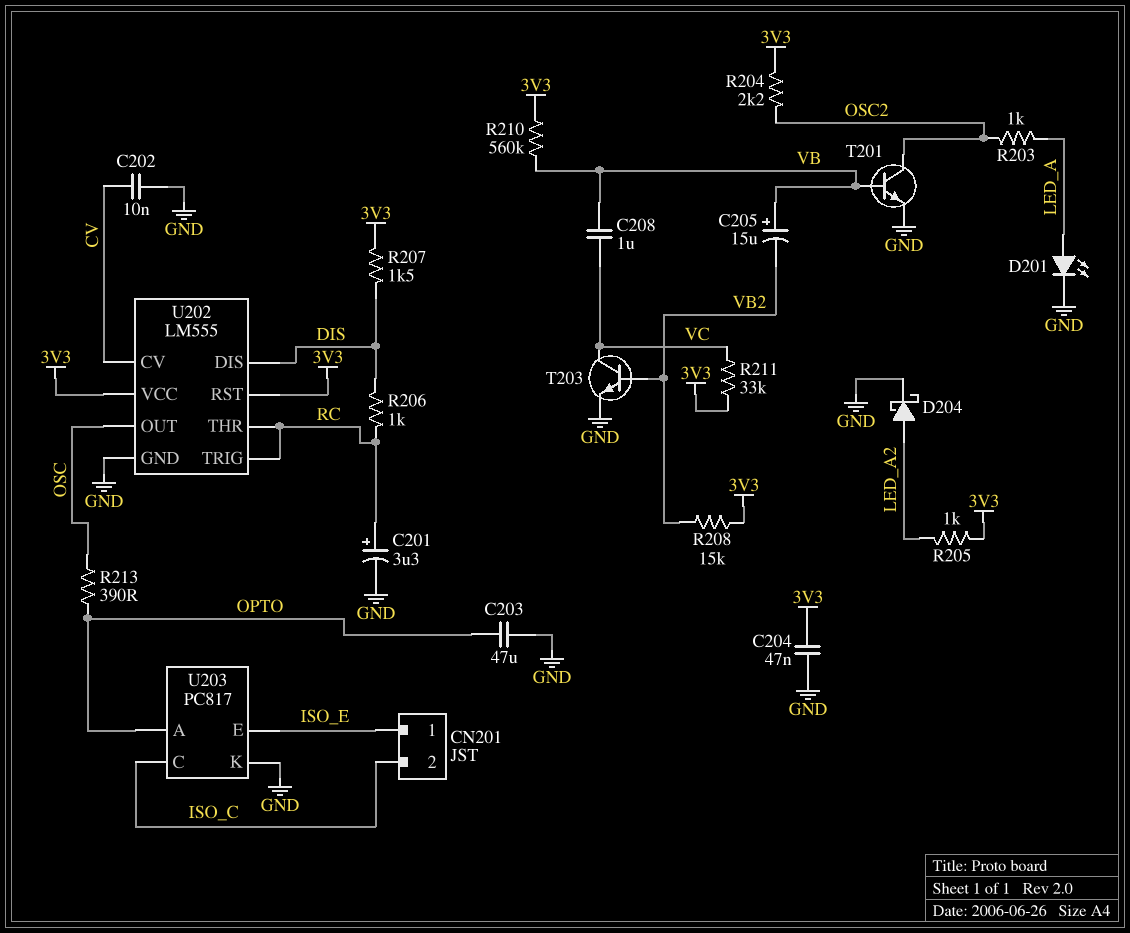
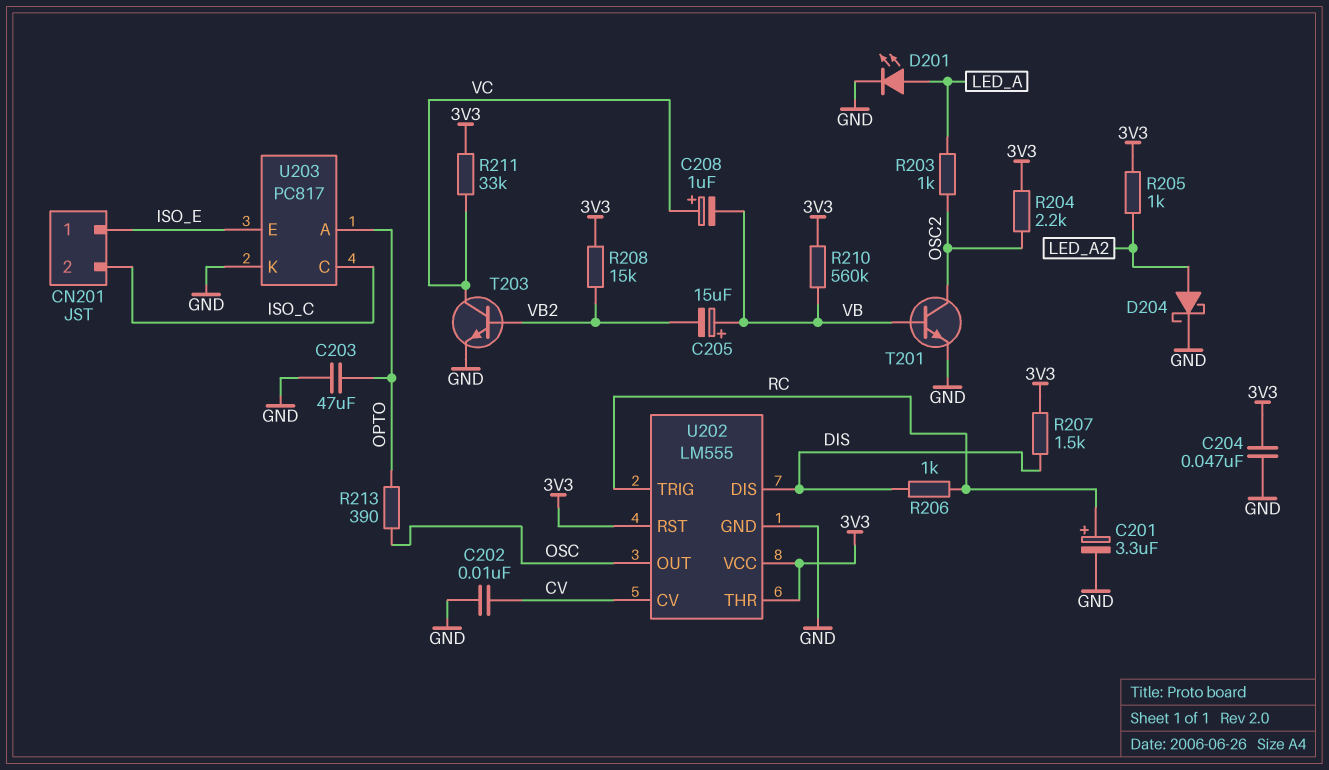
C208: 1uF (VB, VC) -> 1uF (plus VC, minus VB)
U202 pin THR: RC -> 3V3

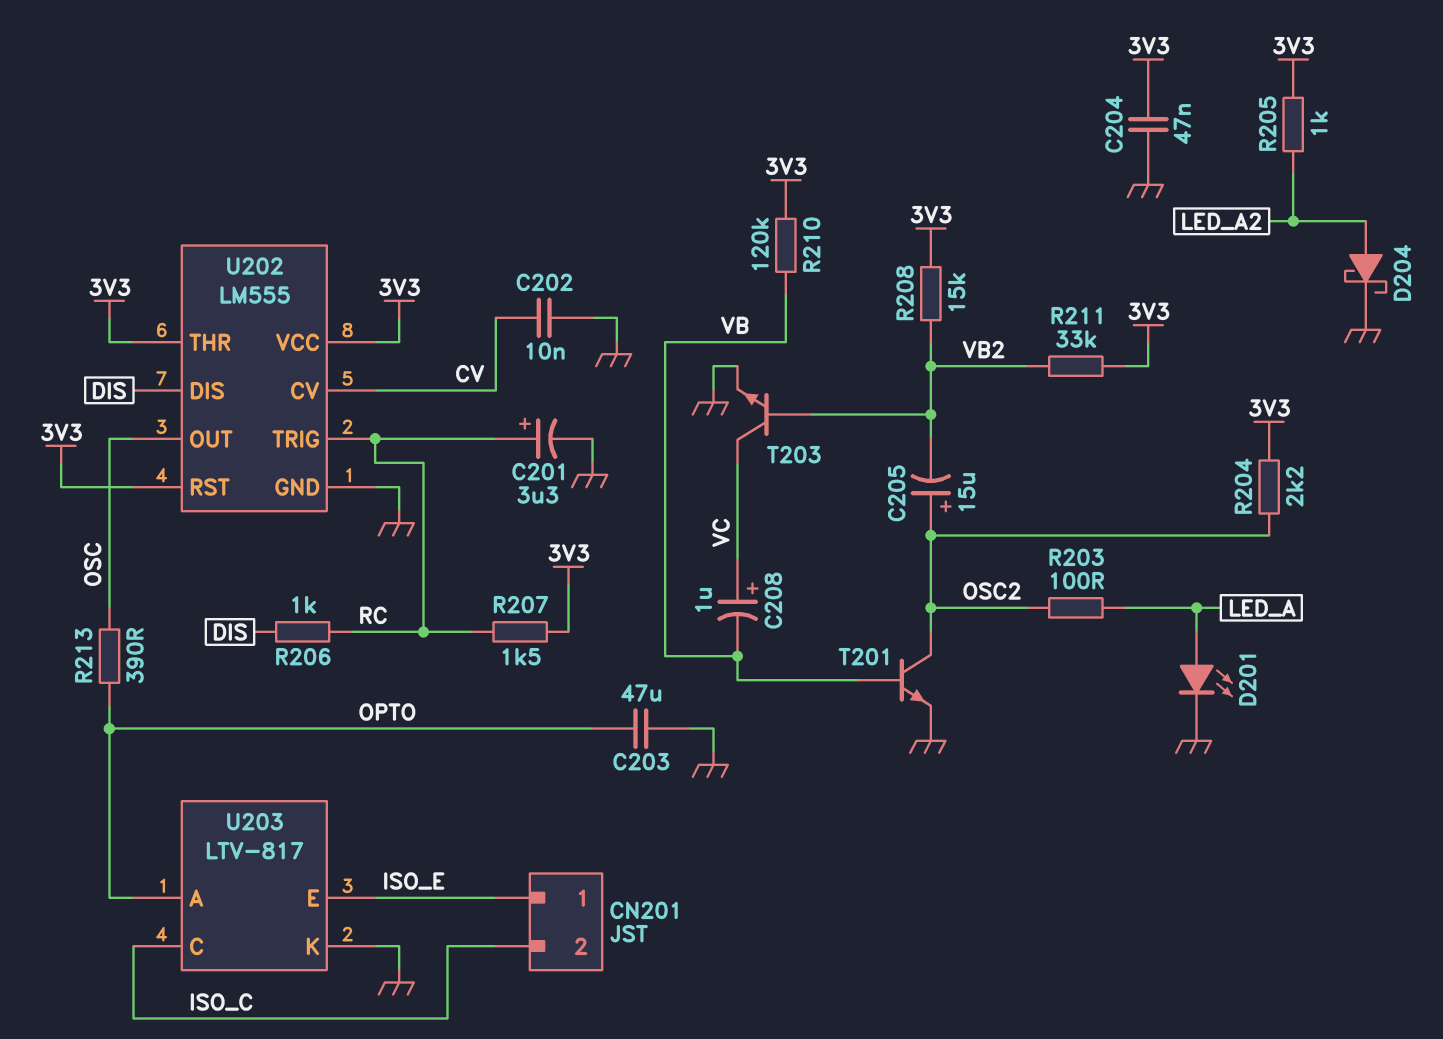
C205: 15uF (plus VB, minus VB2) -> 15uF (plus OSC2, minus VB2)
R203: 1k (LED_A, OSC2) -> 100 (LED_A, OSC2)
R207: 1.5k (3V3, DIS) -> 1.5k (3V3, RC)
R210: 560k (3V3, VB) -> 120k (3V3, VB)
R211: 33k (3V3, VC) -> 33k (3V3, VB2)
U203: PC817 -> LTV-817

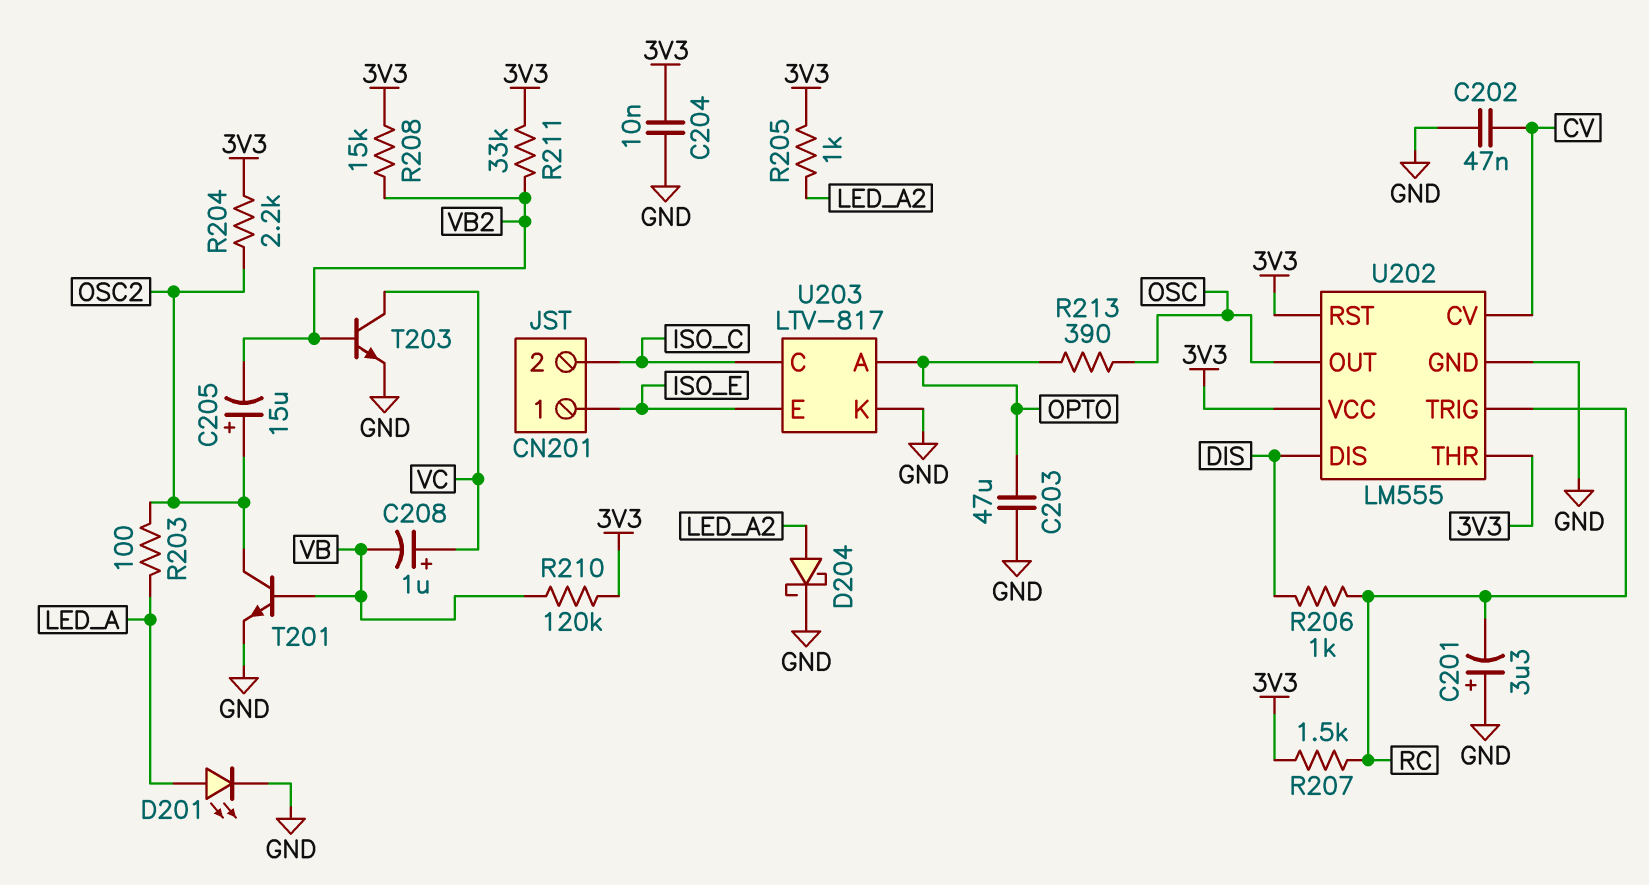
C201: 3.3uF (plus RC, minus GND) -> 3.3uF (plus GND, minus RC)
C202: 10nF (CV, GND) -> 47nF (CV, GND)
C204: 47nF (3V3, GND) -> 10nF (3V3, GND)

